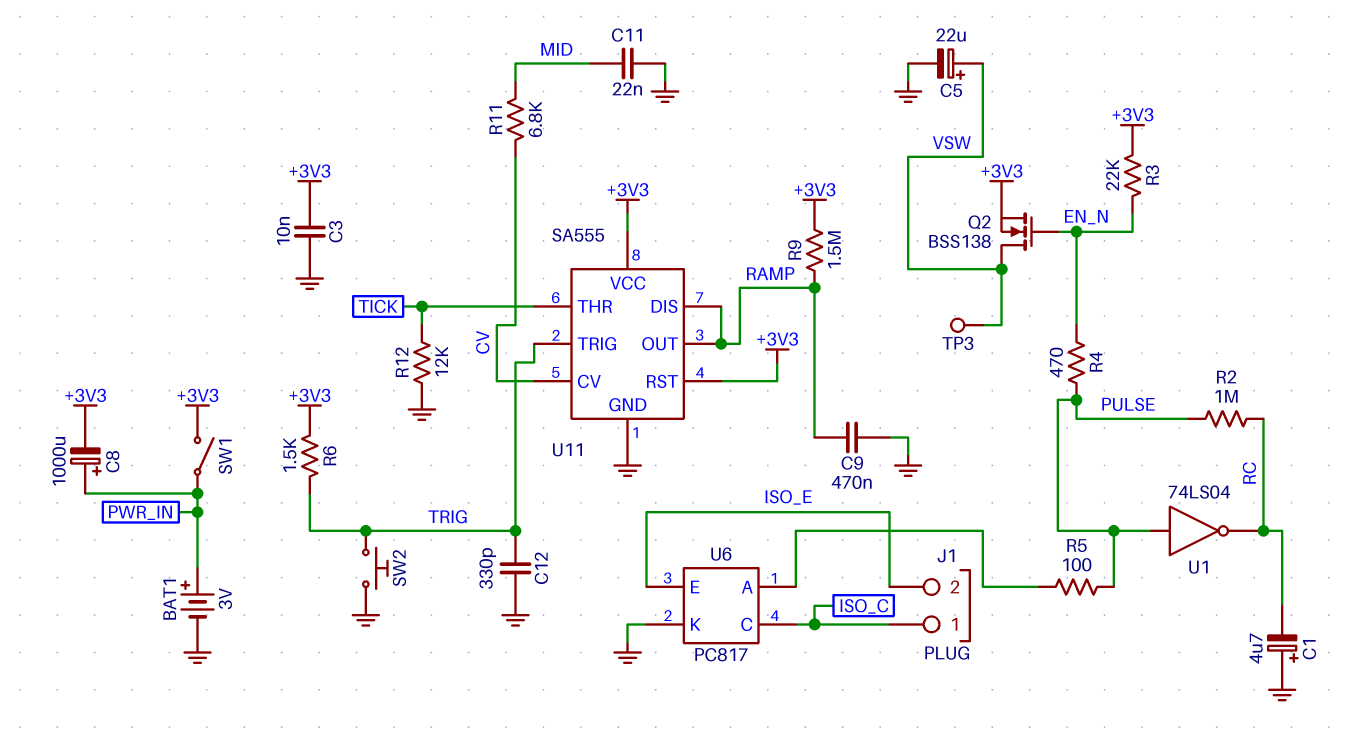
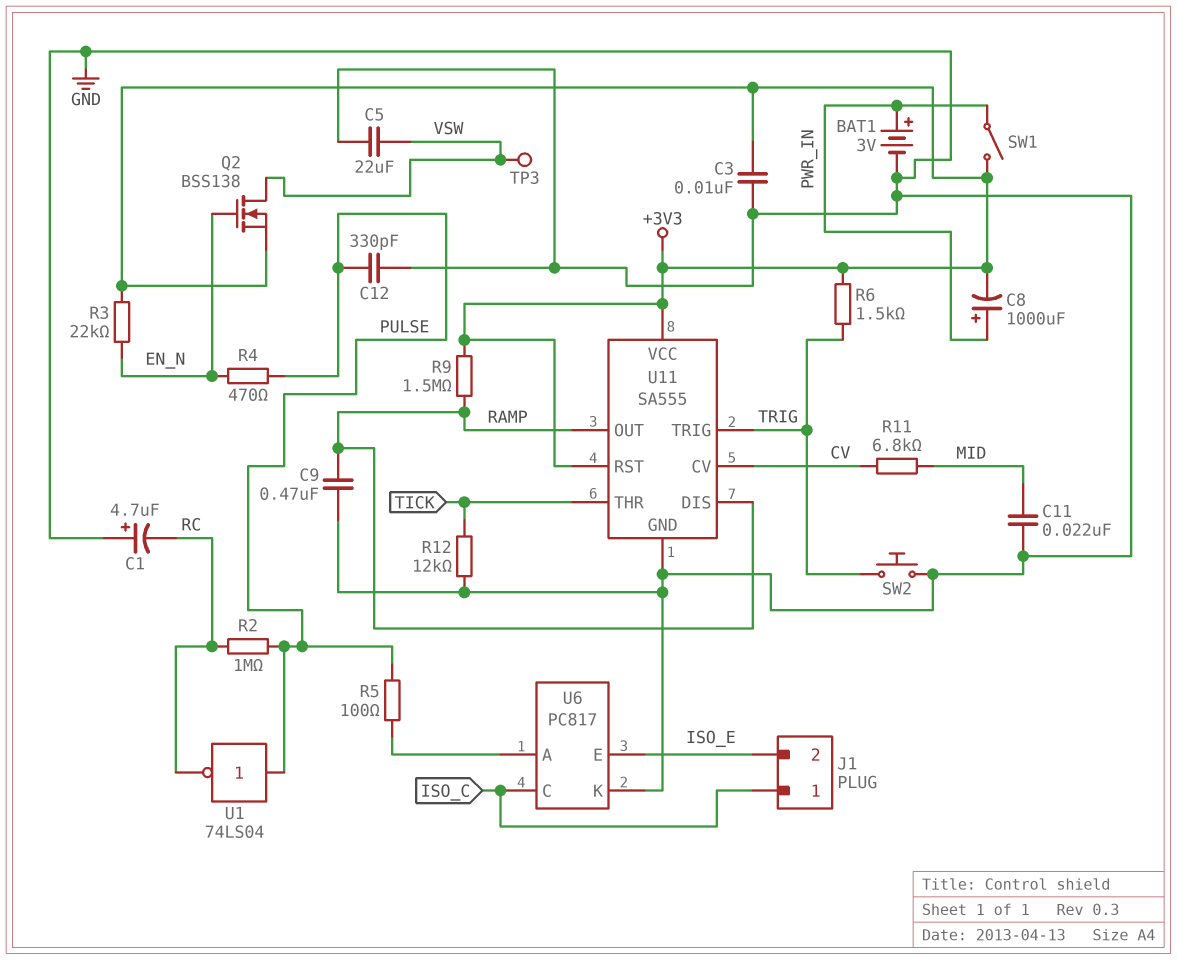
C5: 22uF (plus VSW, minus GND) -> 22uF (GND, VSW)
C12: 330pF (GND, TRIG) -> 330pF (GND, PULSE)

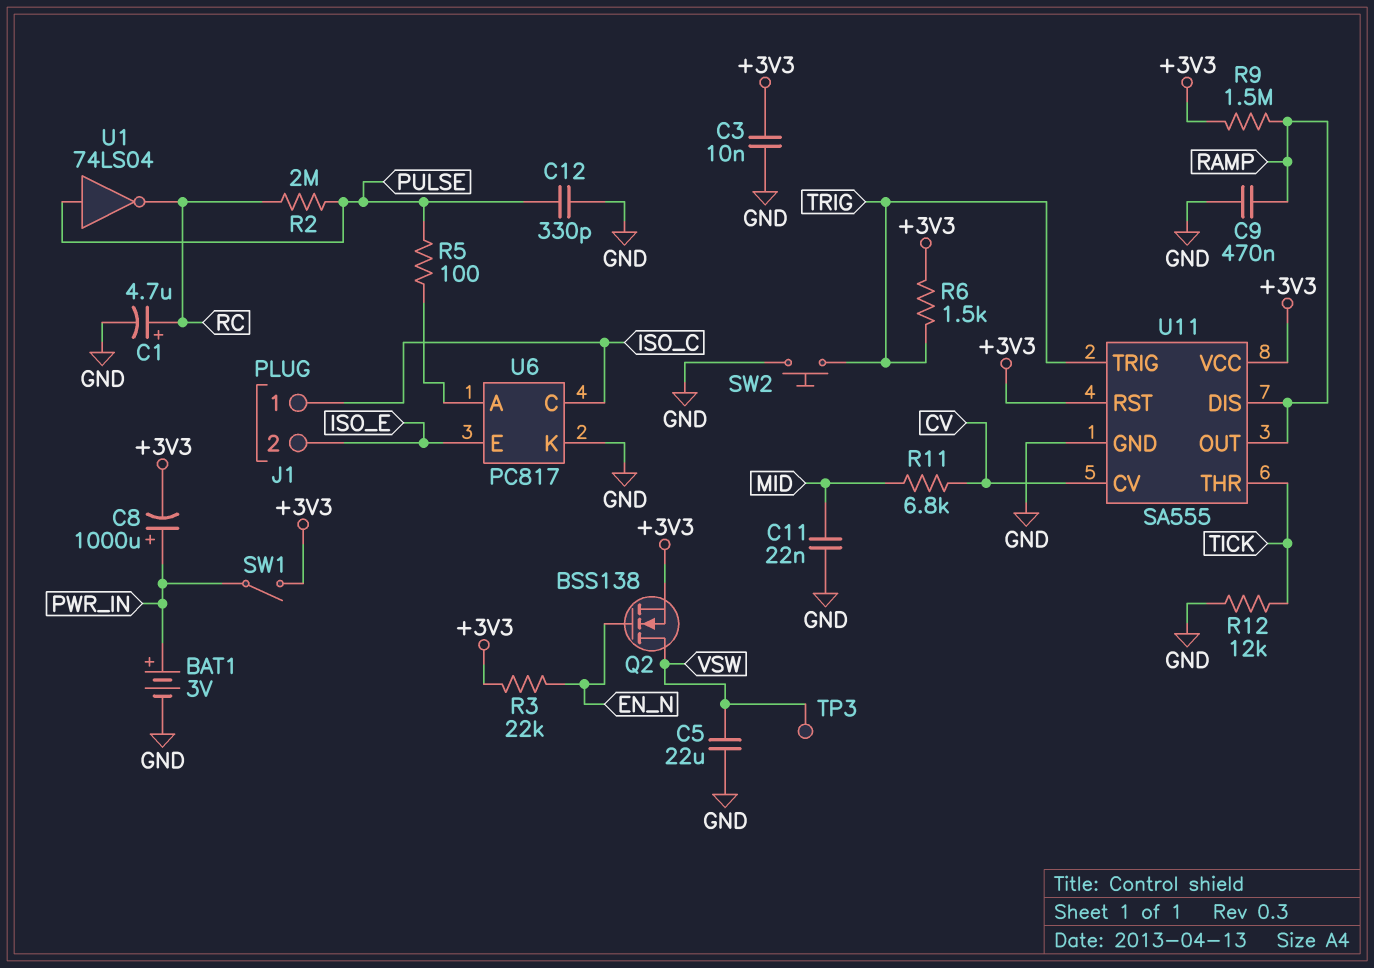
C1: 4.7uF (plus GND, minus RC) -> 4.7uF (plus RC, minus GND)
R2: 1M (PULSE, RC) -> 2M (PULSE, RC)
R4: 470 (EN_N, PULSE) -> none

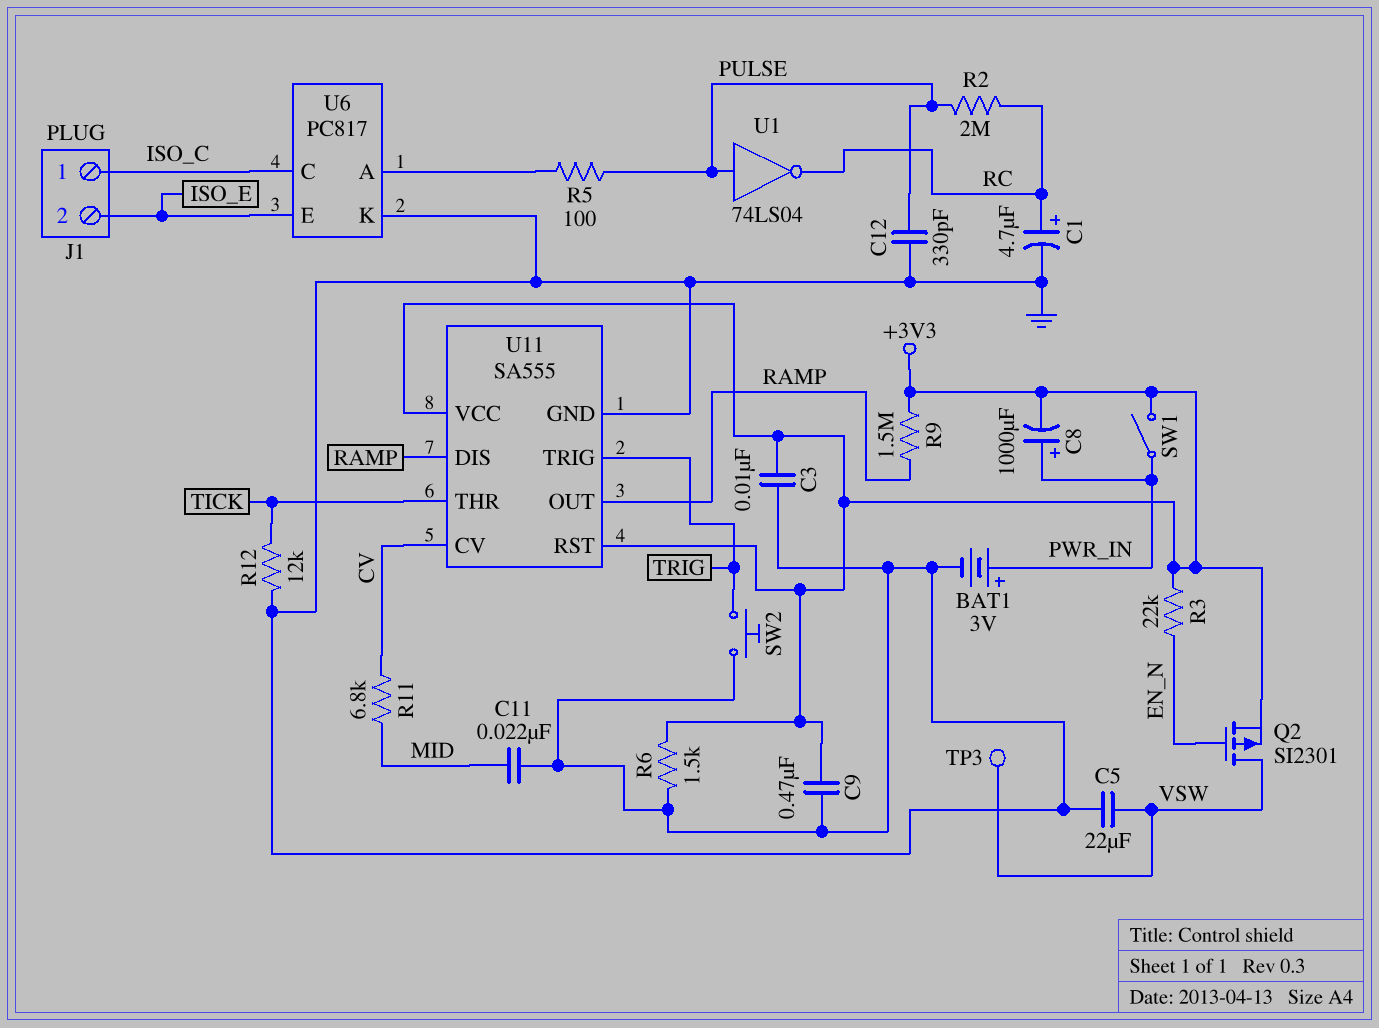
C9: 470nF (GND, RAMP) -> 470nF (+3V3, GND)
Q2: NMOS BSS138 (G EN_N, D VSW, S +3V3) -> PMOS SI2301 (G EN_N, D VSW, S +3V3)
R6: 1.5k (+3V3, TRIG) -> 1.5k (+3V3, GND)

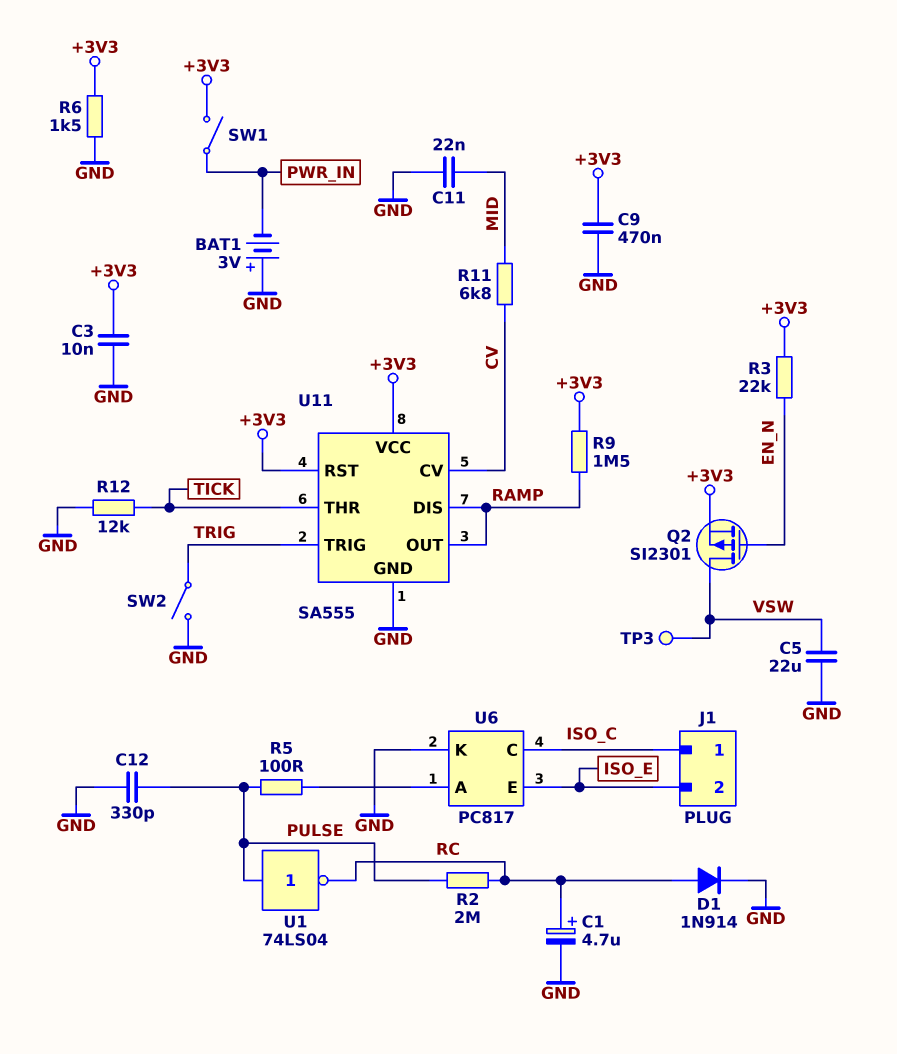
BAT1: 3V (plus PWR_IN, minus GND) -> 3V (plus GND, minus PWR_IN)
C8: 1000uF (plus PWR_IN, minus +3V3) -> none
D1: none -> diode 1N914 (A RC, K GND)
SW2: button (GND, TRIG) -> switch (GND, TRIG)

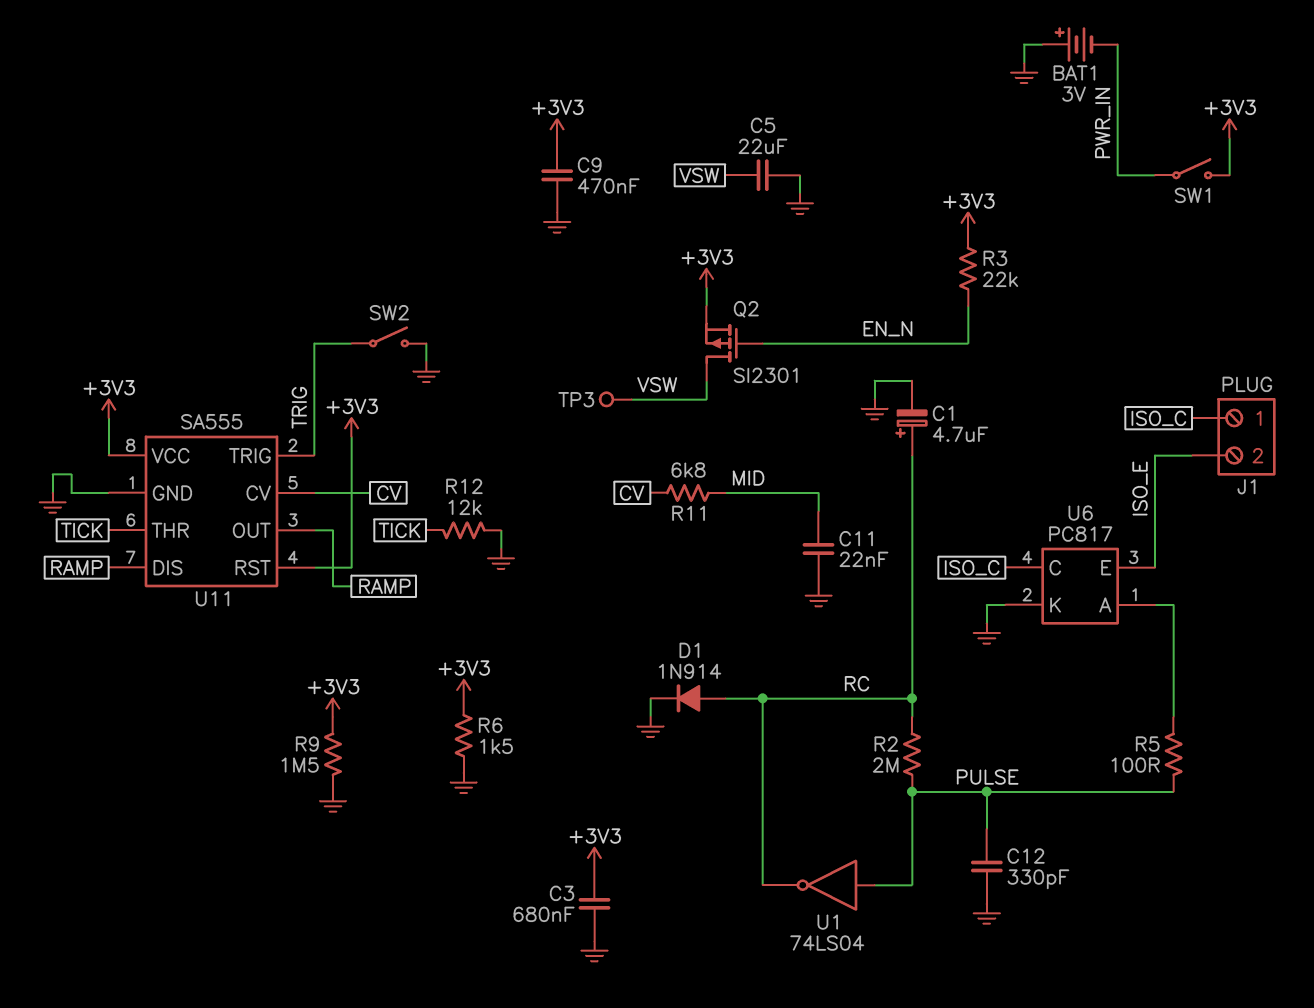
C3: 10nF (+3V3, GND) -> 680nF (+3V3, GND)
R9: 1.5M (+3V3, RAMP) -> 1.5M (+3V3, GND)

